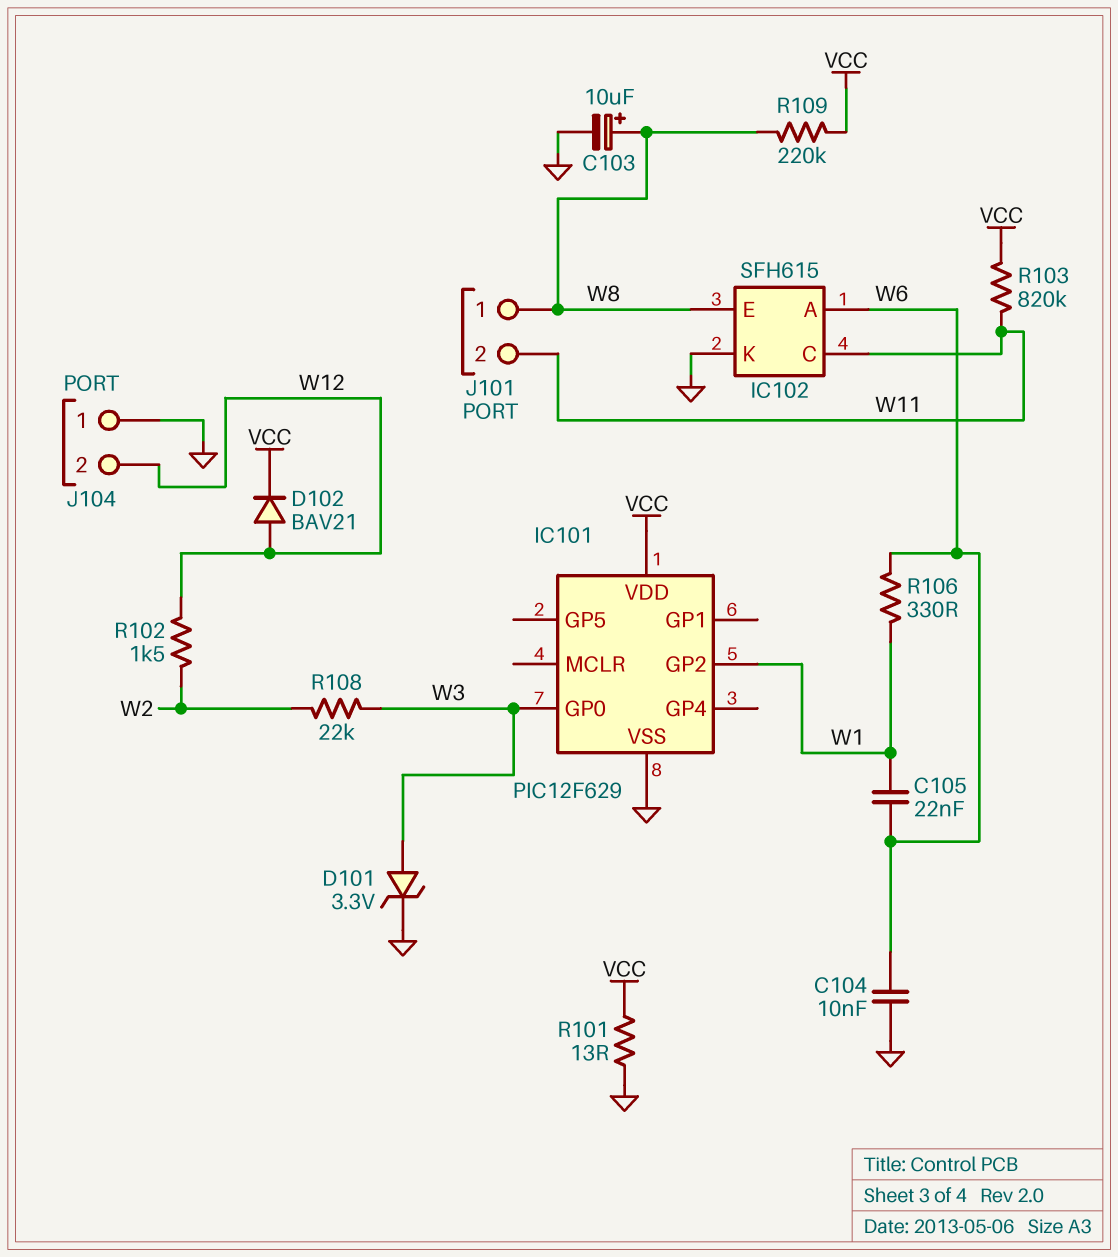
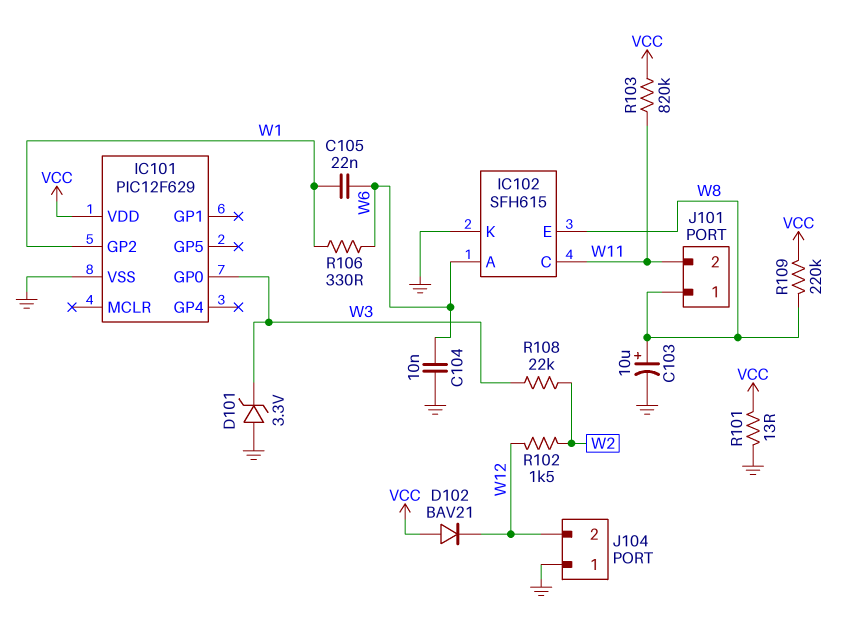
D101: zener 3.3V (A W3, K GND) -> zener 3.3V (A GND, K W3)
D102: diode BAV21 (A W12, K VCC) -> diode BAV21 (A VCC, K W12)

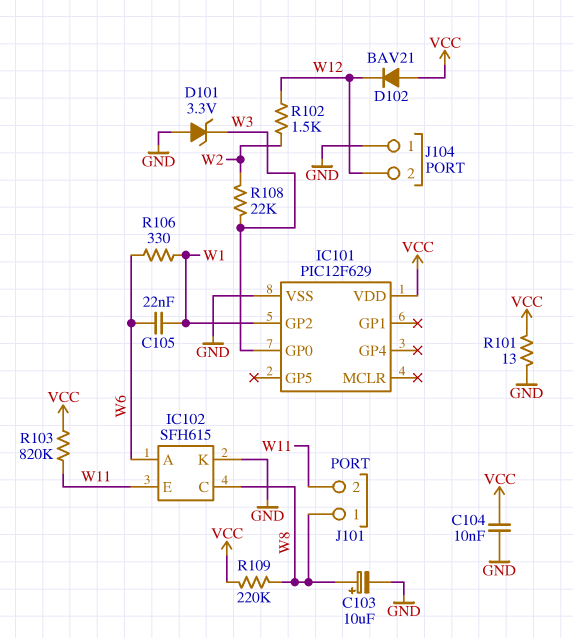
C104: 10nF (GND, W6) -> 10nF (GND, VCC)
IC102 pin C: W11 -> W8
IC102 pin E: W8 -> W11

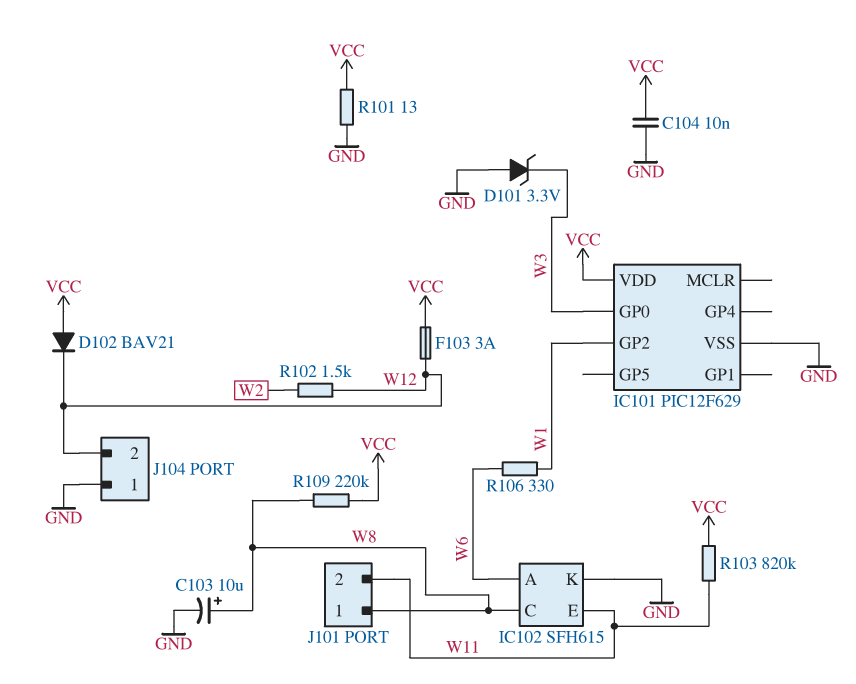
C105: 22nF (W1, W6) -> none
F103: none -> 3A (VCC, W12)
R108: 22k (W2, W3) -> none

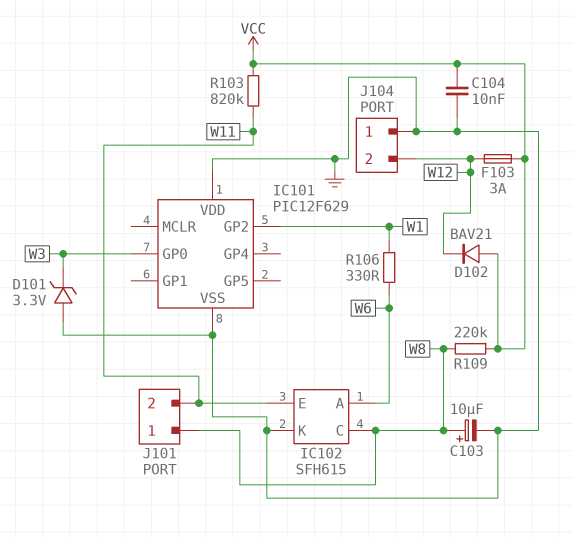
IC101 pin VDD: VCC -> GND
R101: 13 (GND, VCC) -> none
R102: 1.5k (W2, W12) -> none

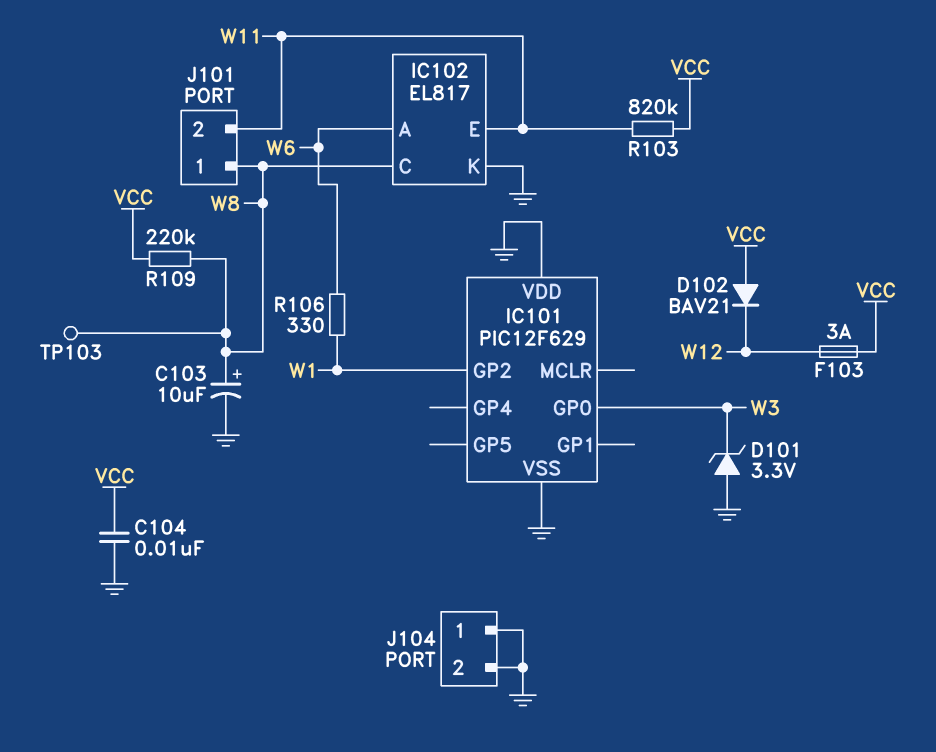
IC102: SFH615 -> EL817
J104 pin 2: W12 -> GND
TP103: none -> test point (W8)

